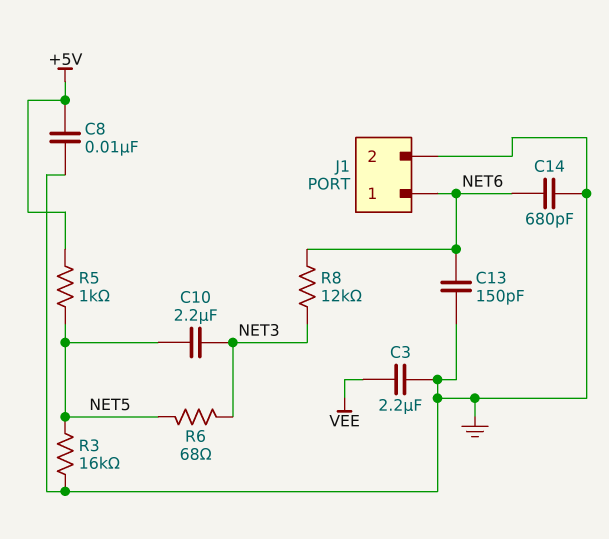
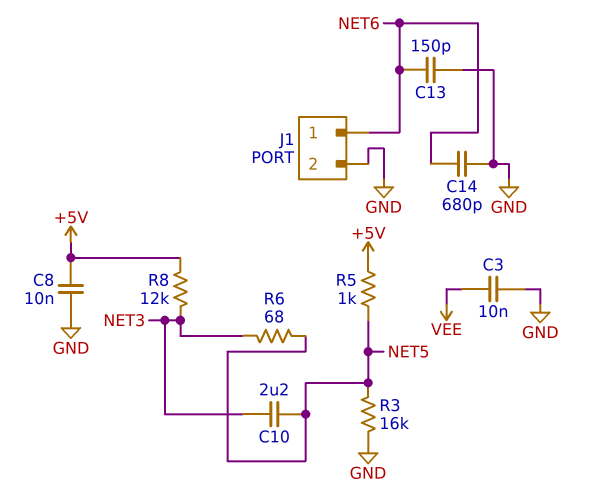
C3: 2.2uF (GND, VEE) -> 10nF (GND, VEE)
R8: 12k (NET3, NET6) -> 12k (+5V, NET3)

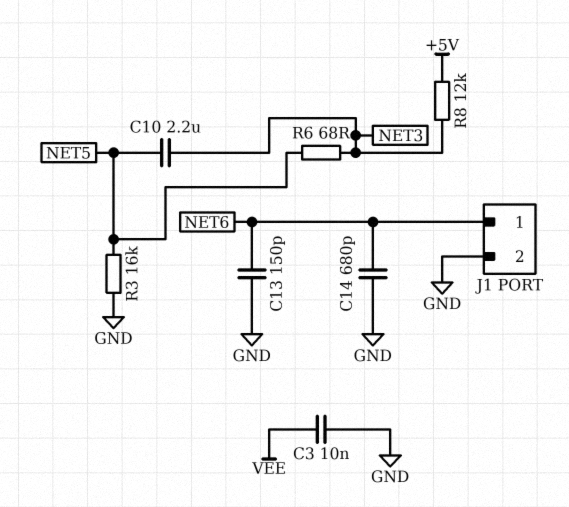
C8: 10nF (+5V, GND) -> none
R5: 1k (+5V, NET5) -> none

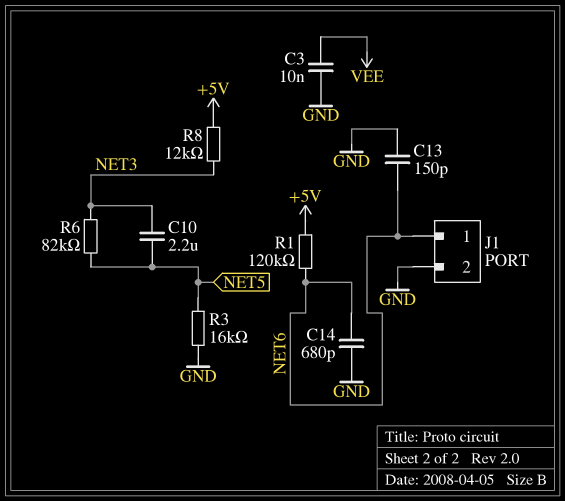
R1: none -> 120k (+5V, NET6)
R6: 68 (NET3, NET5) -> 82k (NET3, NET5)

